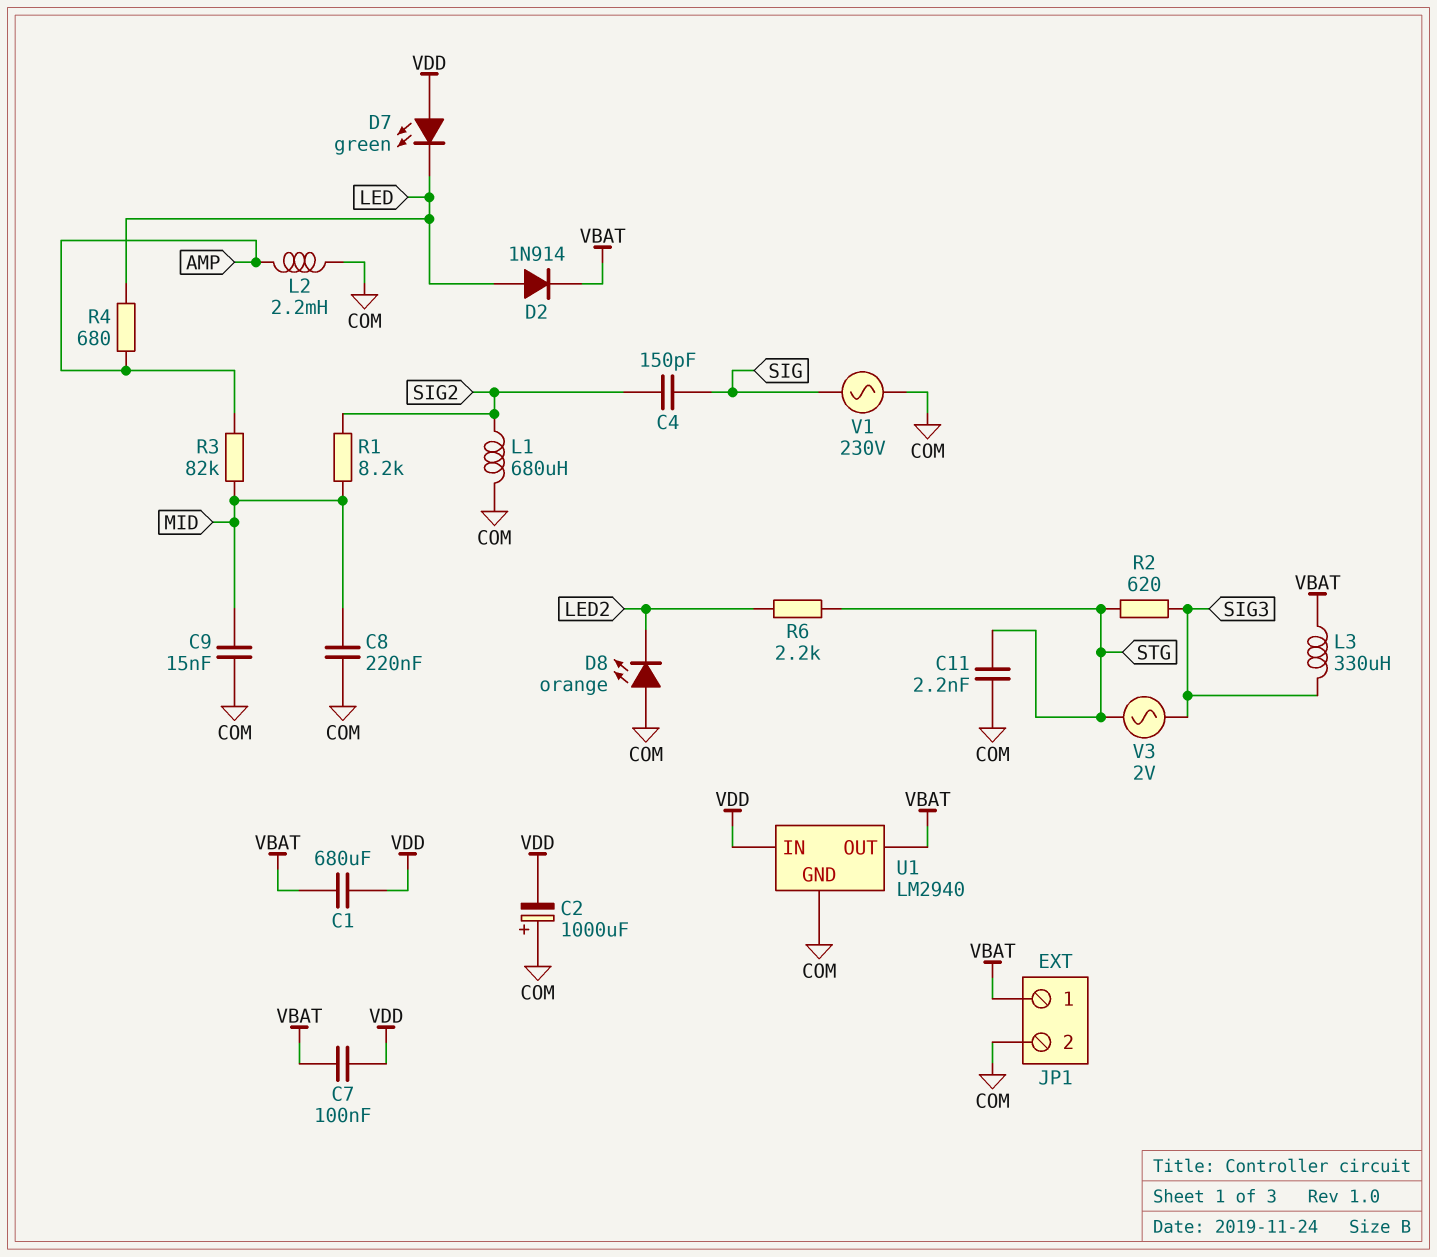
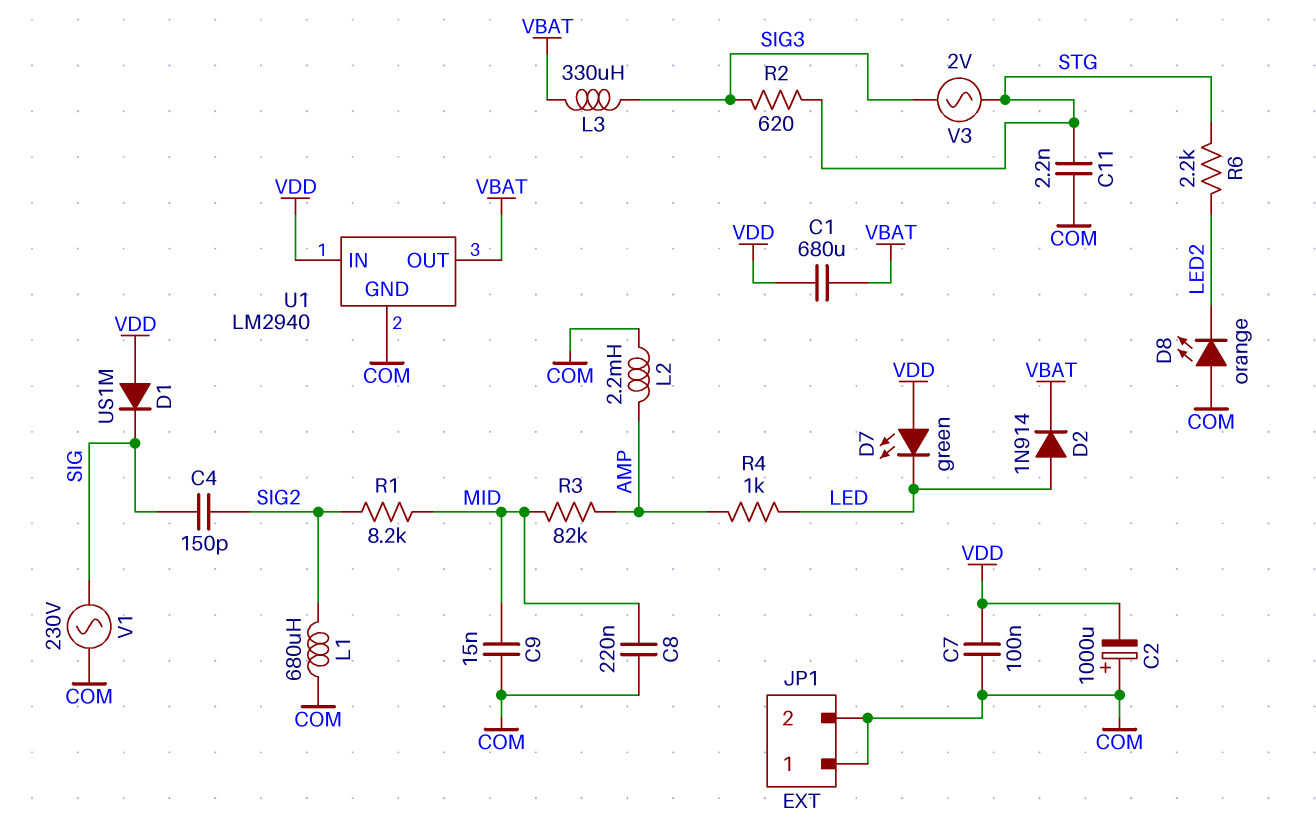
C7: 100nF (VBAT, VDD) -> 100nF (COM, VDD)
D1: none -> diode US1M (A VDD, K SIG)
JP1 pin 1: VBAT -> COM
R4: 680 (AMP, LED) -> 1k (AMP, LED)

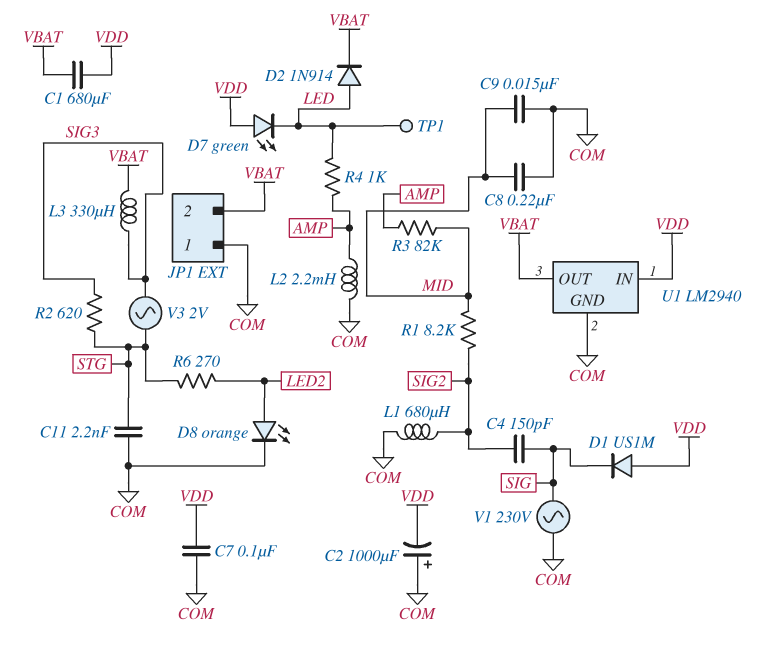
D8: LED orange (A COM, K LED2) -> LED orange (A LED2, K COM)
JP1 pin 2: COM -> VBAT
R6: 2.2k (LED2, STG) -> 270 (LED2, STG)
TP1: none -> test point (LED)

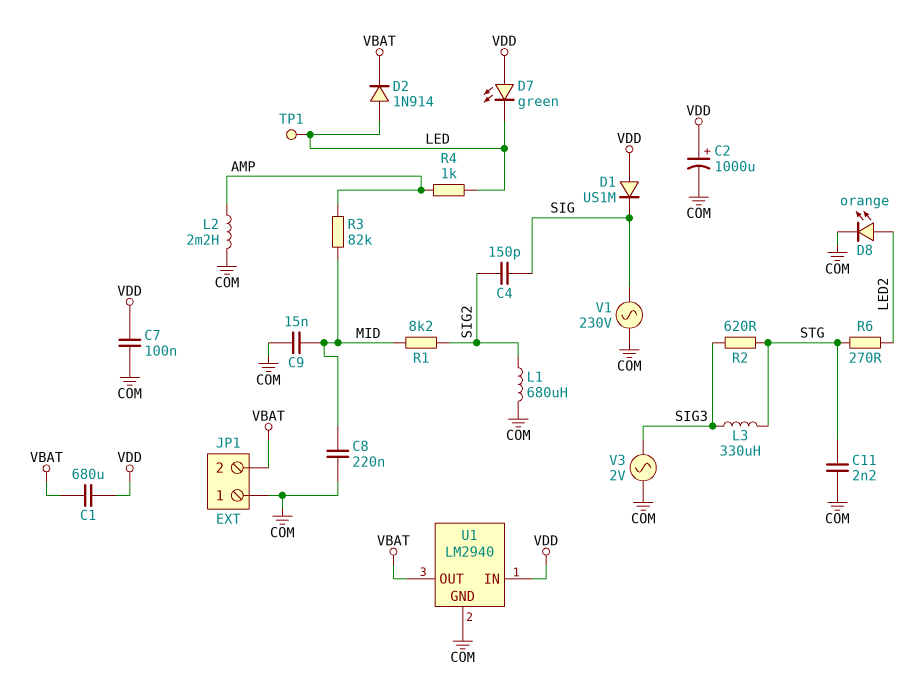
C2: 1000uF (plus COM, minus VDD) -> 1000uF (plus VDD, minus COM)
L3: 330uH (SIG3, VBAT) -> 330uH (SIG3, STG)
V3: AC 2V (SIG3, STG) -> AC 2V (COM, SIG3)

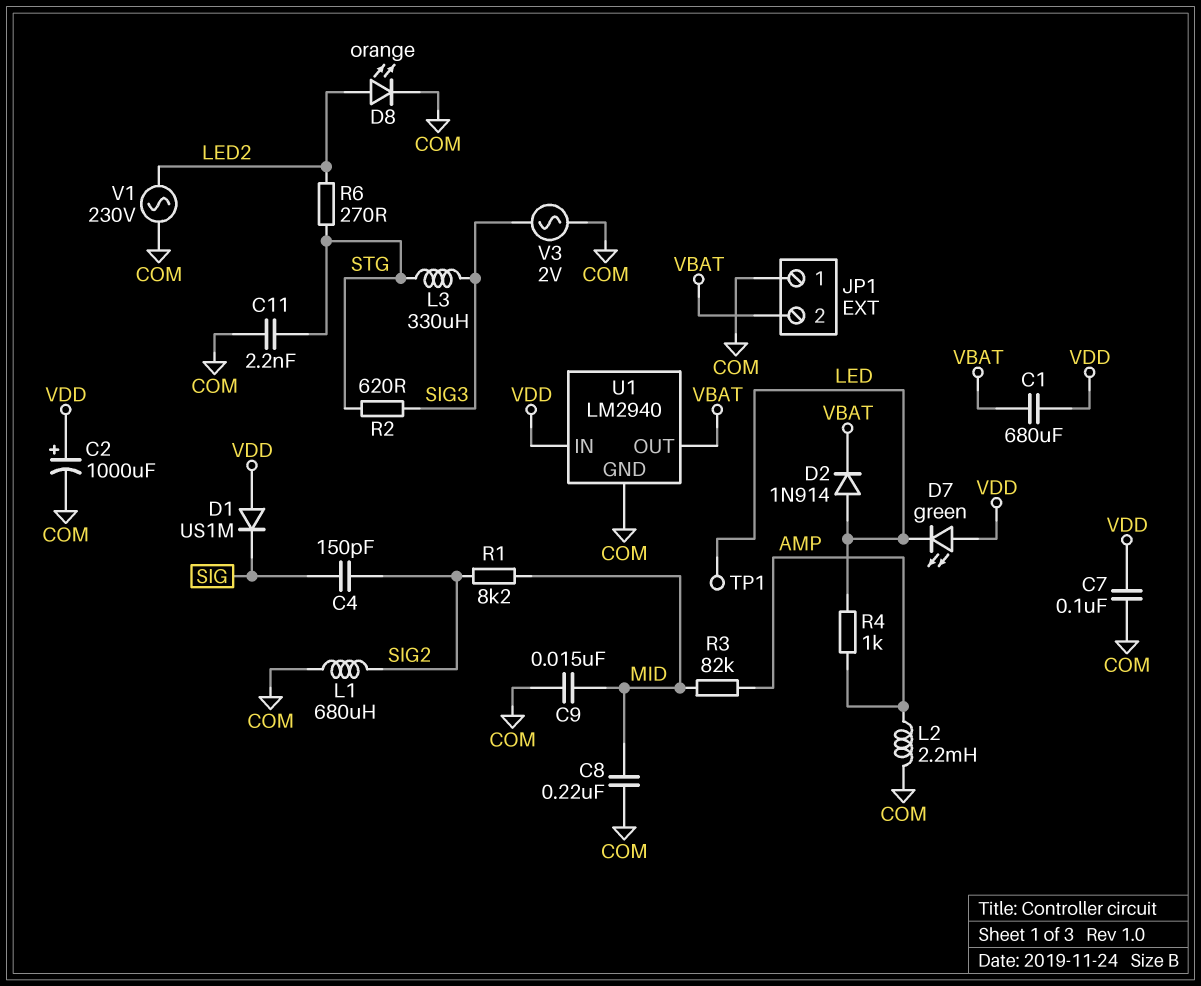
V1: AC 230V (COM, SIG) -> AC 230V (COM, LED2)

